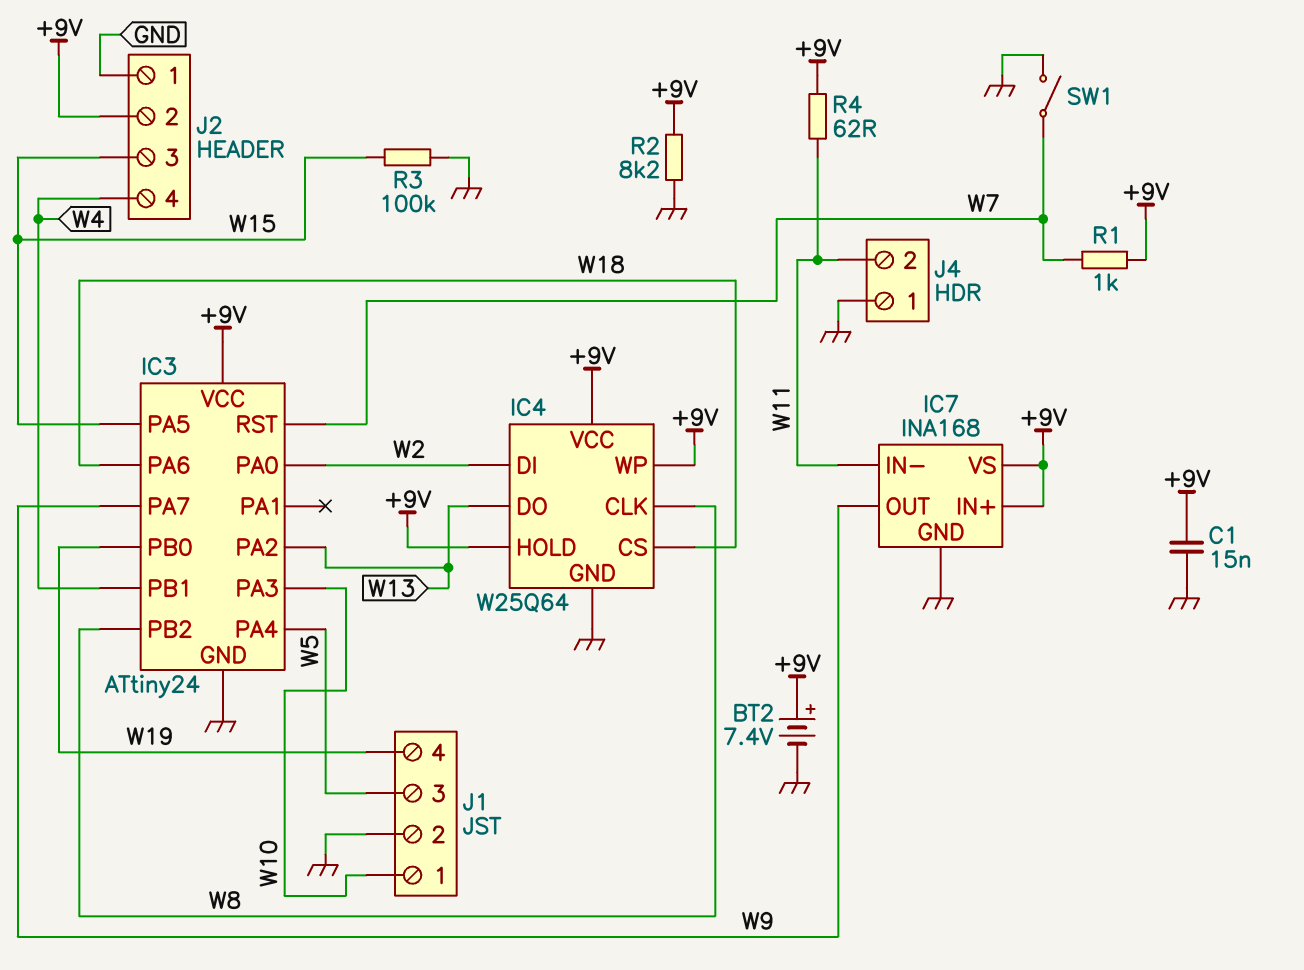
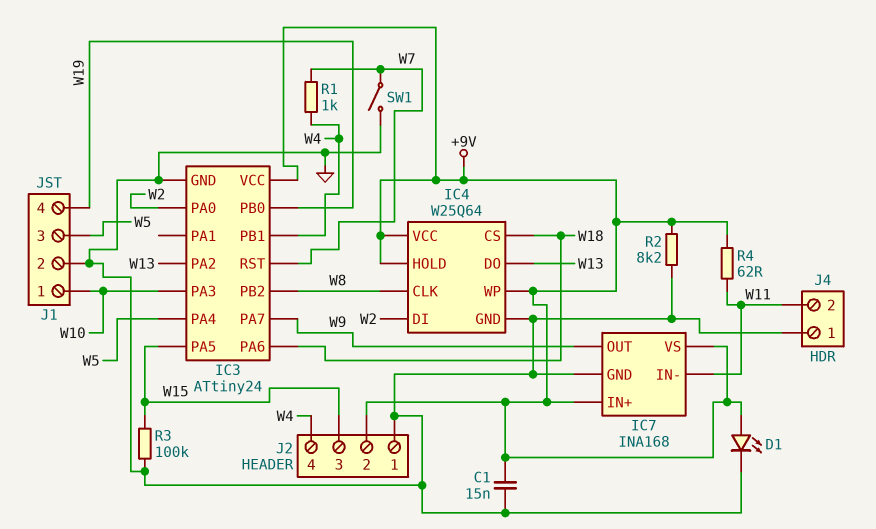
BT2: 7.4V (plus +9V, minus GND) -> none
D1: none -> LED (A +9V, K GND)
R1: 1k (+9V, W7) -> 1k (W4, W7)

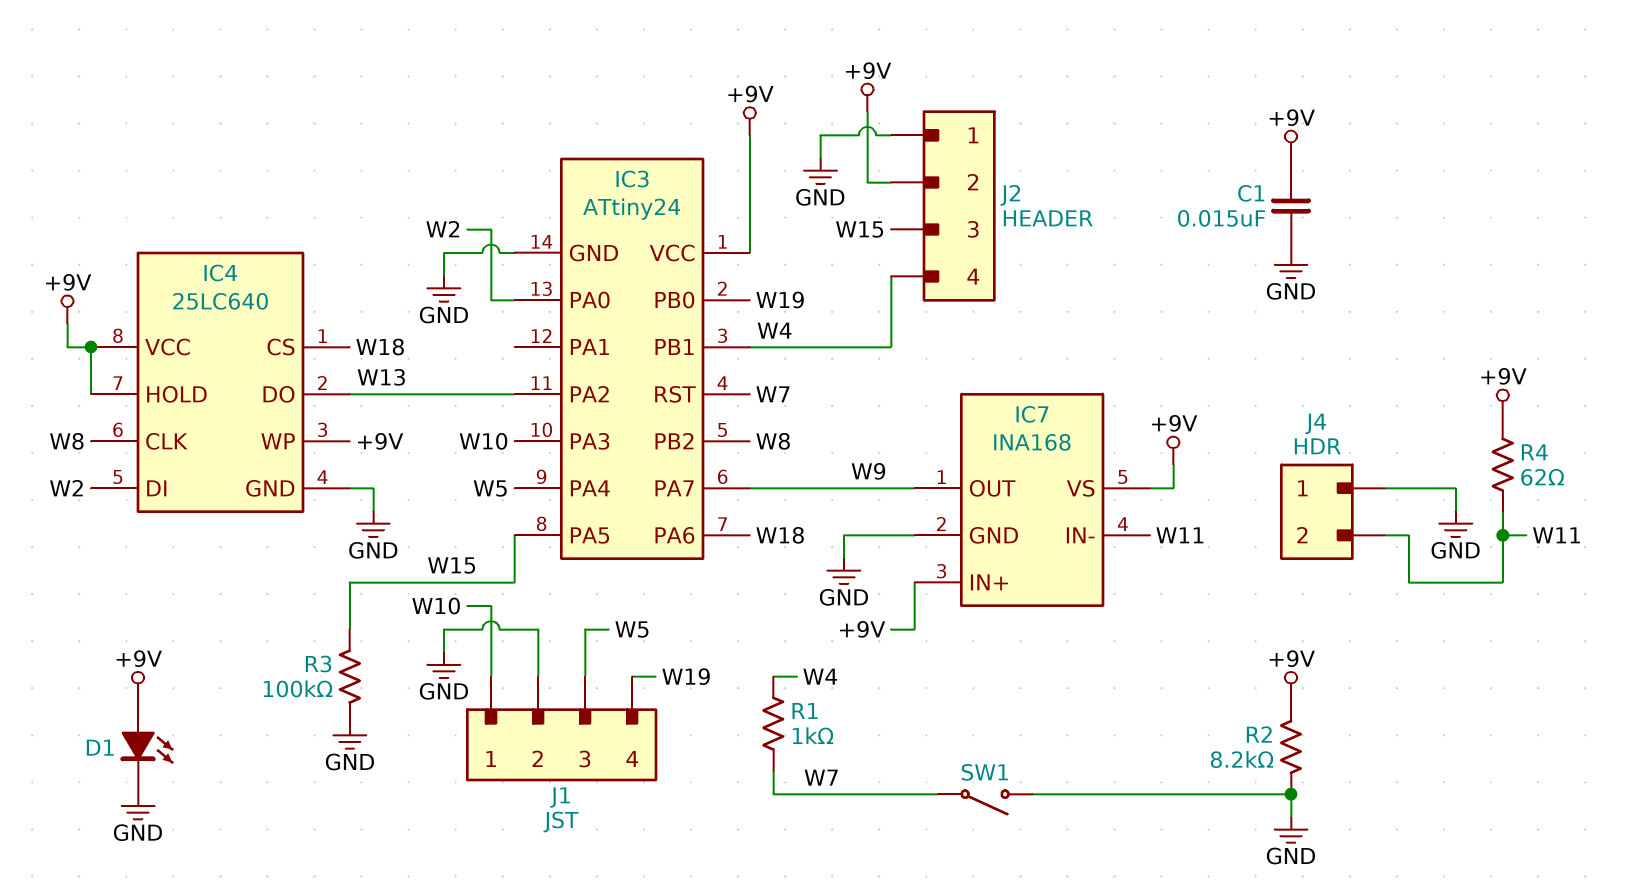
IC4: W25Q64 -> 25LC640

